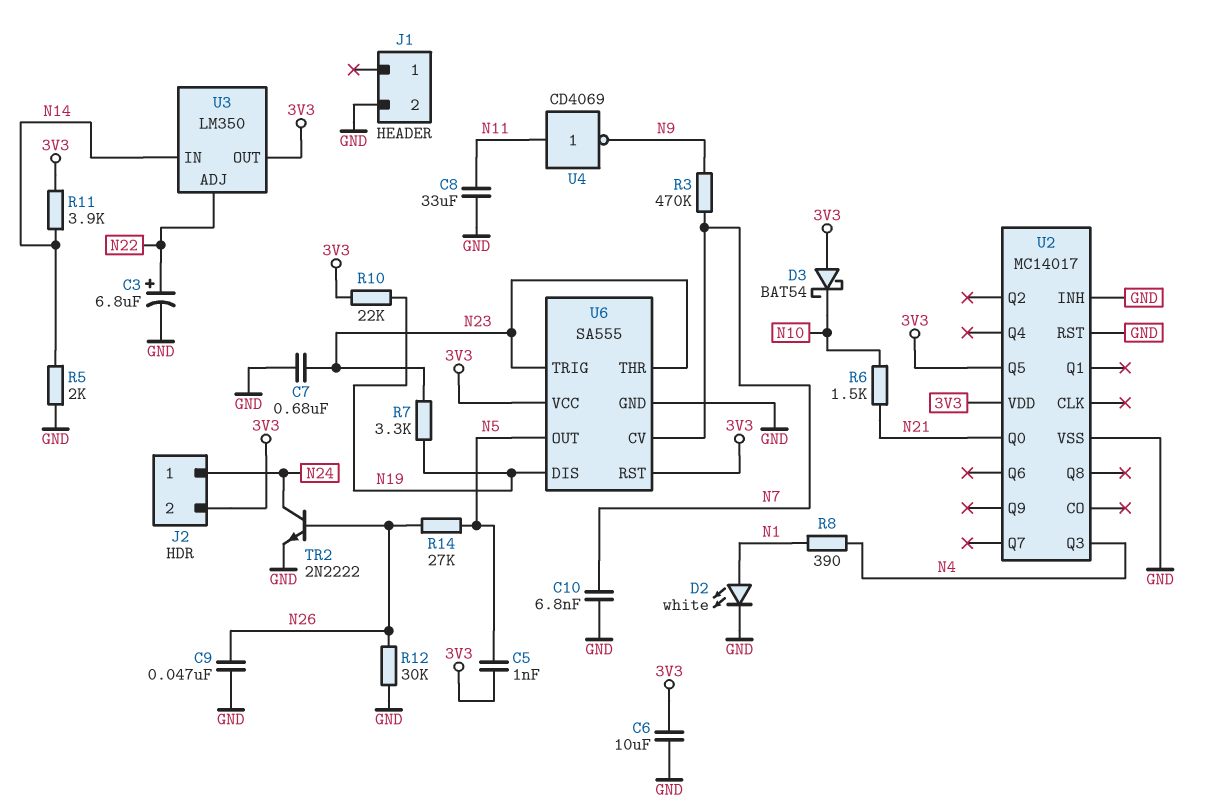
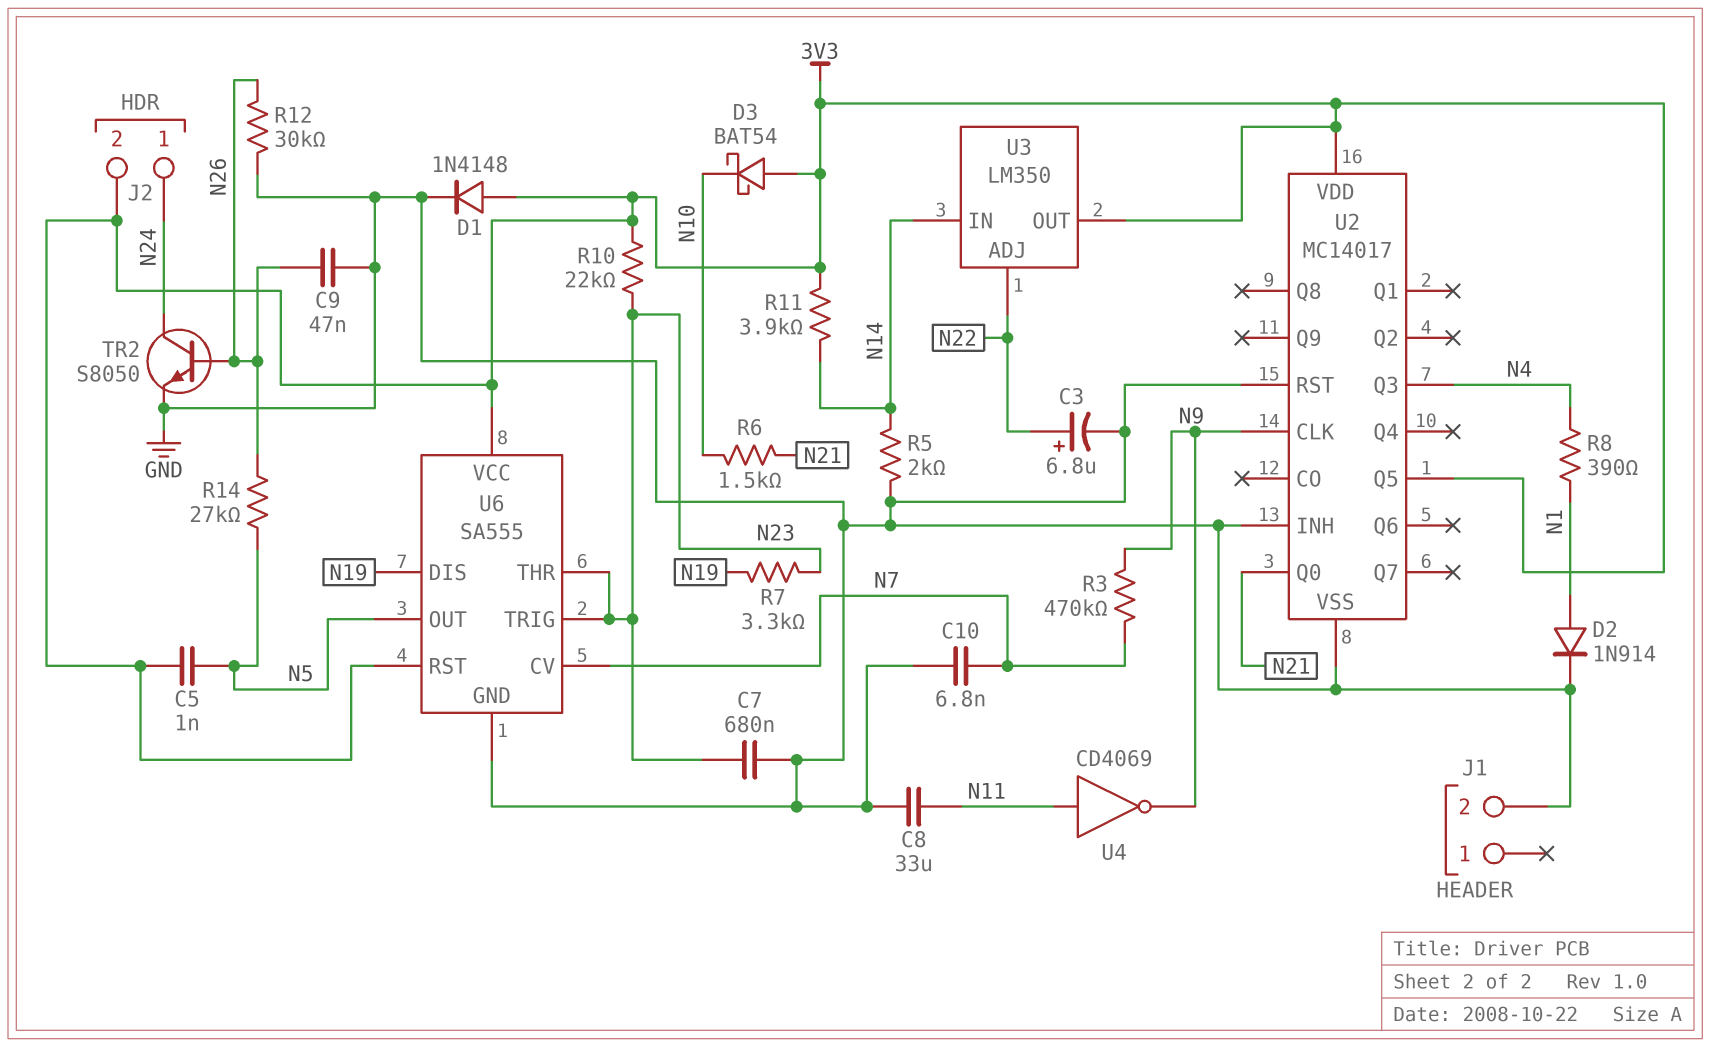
C6: 10uF (3V3, GND) -> none
D1: none -> diode 1N4148 (A 3V3, K GND)
D2: LED white (A N1, K GND) -> diode 1N914 (A N1, K GND)
R10: 22k (3V3, N19) -> 22k (3V3, N23)
TR2: NPN 2N2222 (B N26, C N24, E GND) -> NPN S8050 (B N26, C N24, E GND)
U2 pin CLK: none -> N9

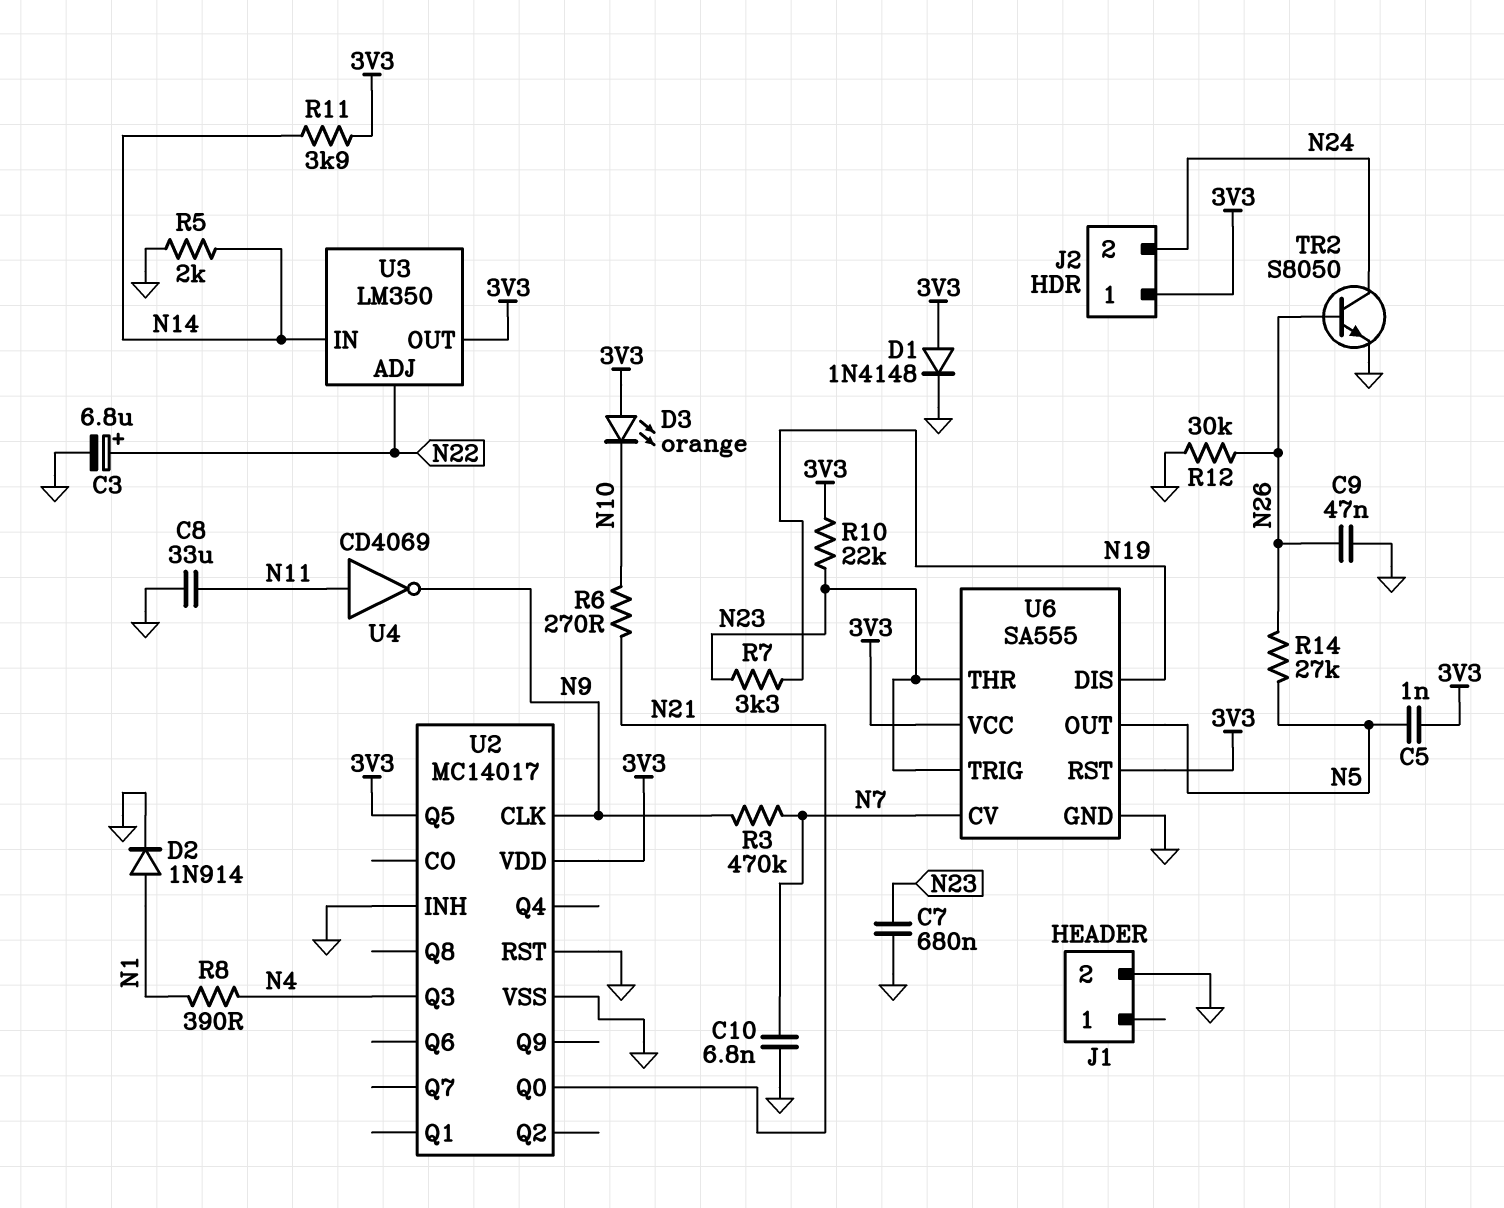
D3: schottky BAT54 (A 3V3, K N10) -> LED orange (A 3V3, K N10)
J2 pin 1: N24 -> 3V3
J2 pin 2: 3V3 -> N24
R6: 1.5k (N10, N21) -> 270 (N10, N21)

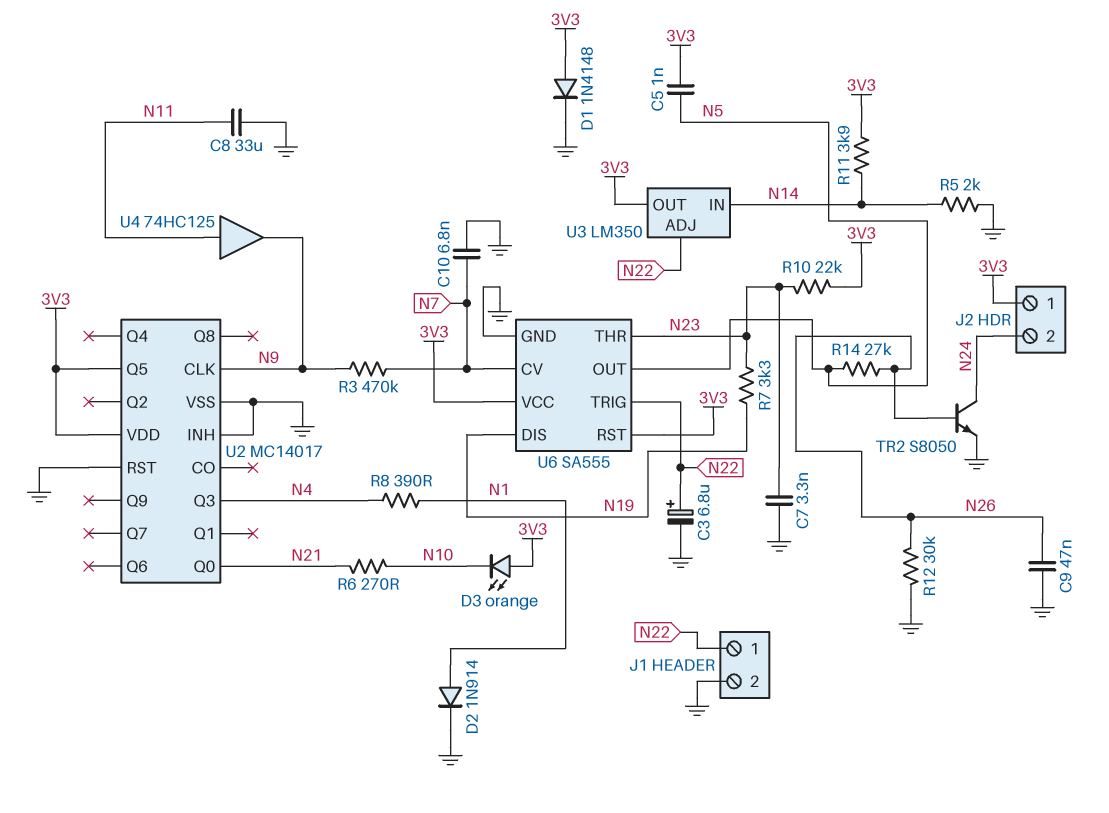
C7: 680nF (GND, N23) -> 3.3nF (GND, N23)
J1 pin 1: none -> N22
U4: NOT CD4069 (in N11, out N9) -> buffer 74HC125 (in N11, out N9)
U6 pin TRIG: N23 -> N22

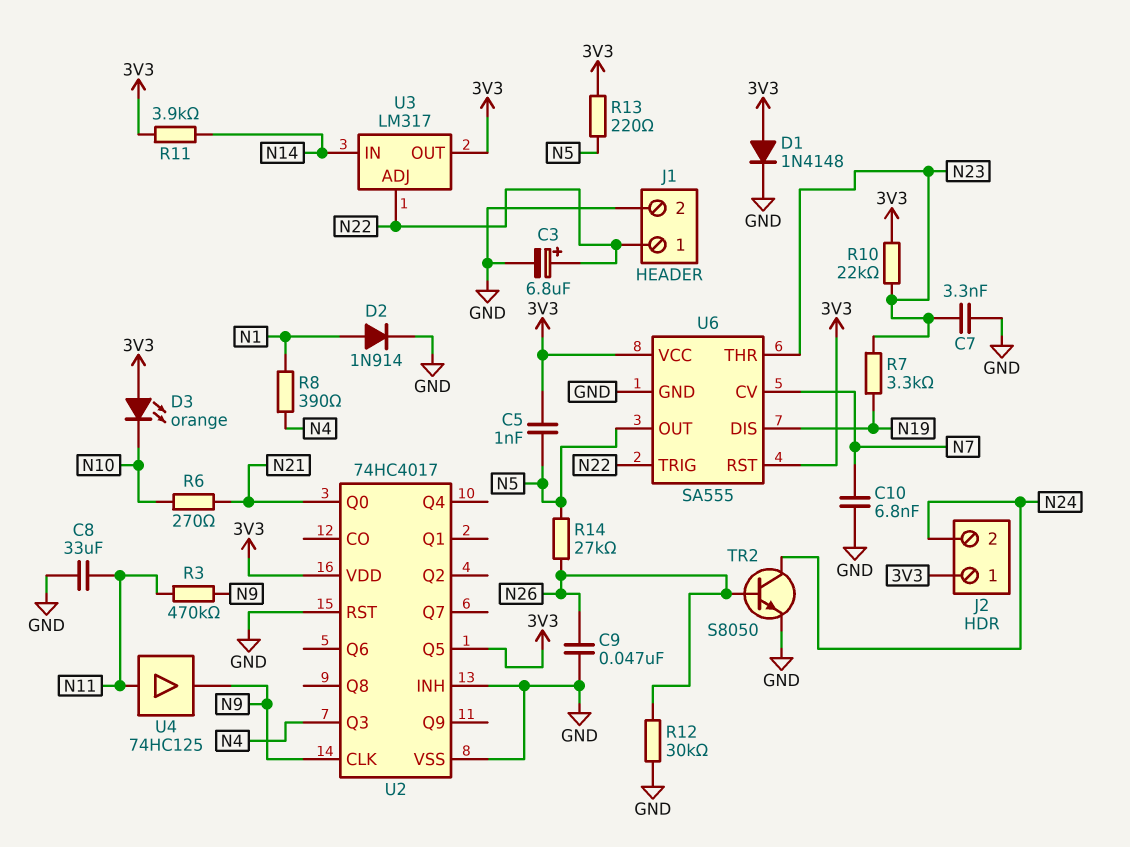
R3: 470k (N7, N9) -> 470k (N9, N11)
R5: 2k (GND, N14) -> none
R13: none -> 220 (3V3, N5)
U2: MC14017 -> 74HC4017
U3: LM350 -> LM317

